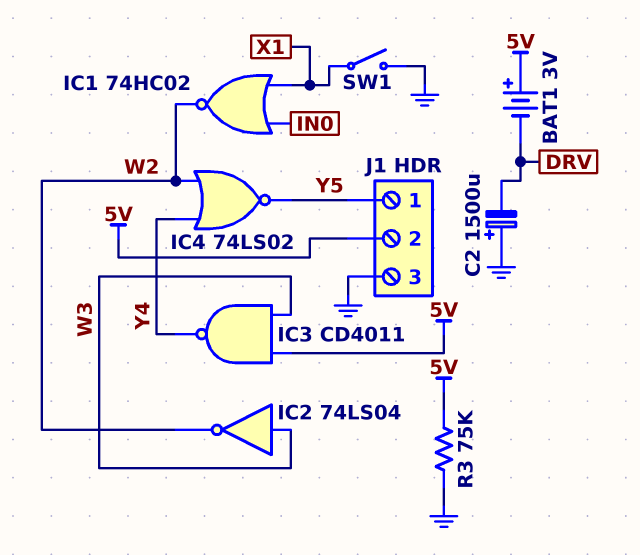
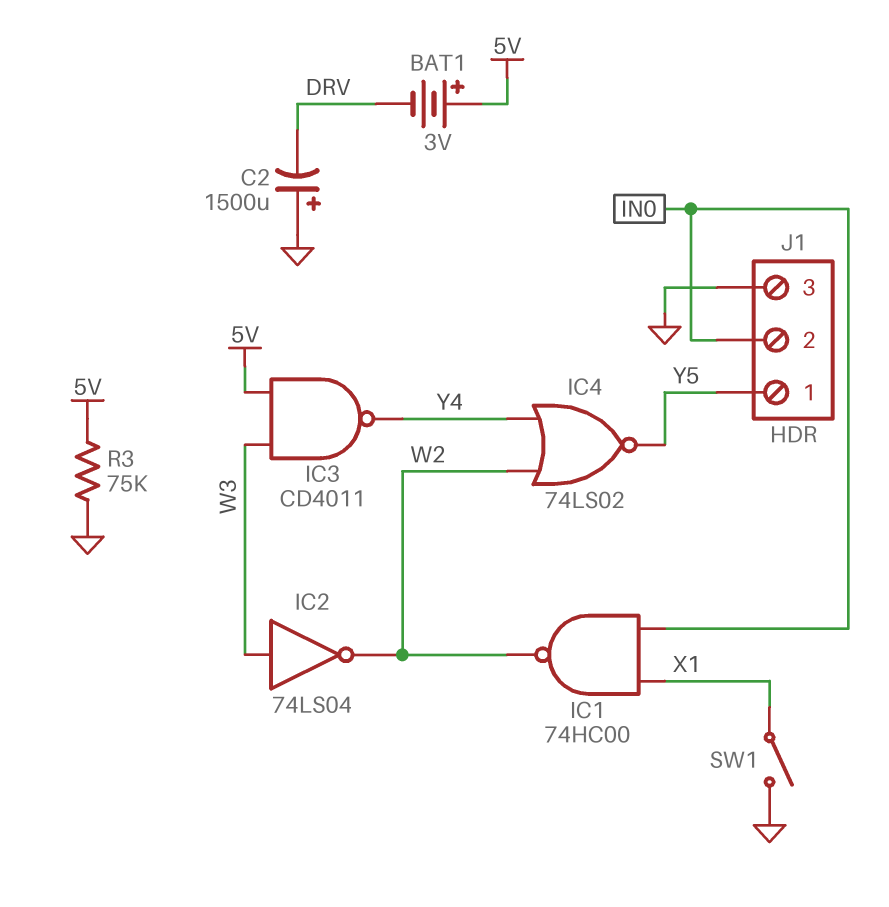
IC1: NOR 74HC02 (in IN0, in X1, out W2) -> NAND 74HC00 (in IN0, in X1, out W2)
J1 pin 2: 5V -> IN0

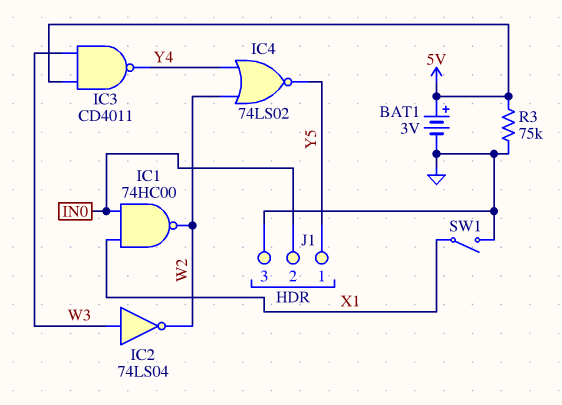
BAT1: 3V (plus 5V, minus DRV) -> 3V (plus 5V, minus GND)
C2: 1500uF (plus GND, minus DRV) -> none

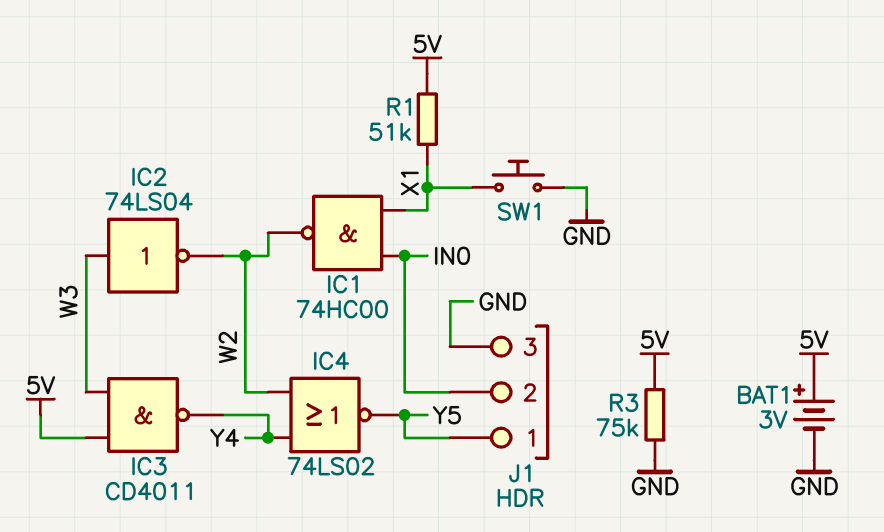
R1: none -> 51k (5V, X1)
SW1: switch (GND, X1) -> button (GND, X1)

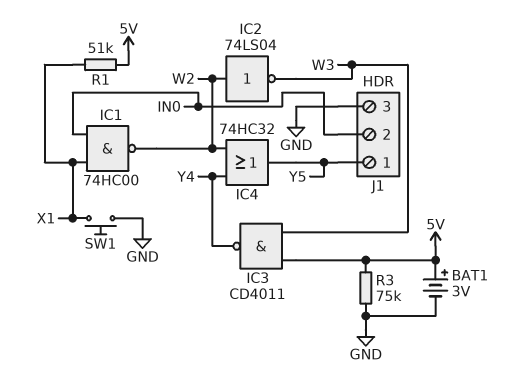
IC2: NOT 74LS04 (in W3, out W2) -> NOT 74LS04 (in W2, out W3)
IC4: NOR 74LS02 (in W2, in Y4, out Y5) -> OR 74HC32 (in W2, in Y4, out Y5)

